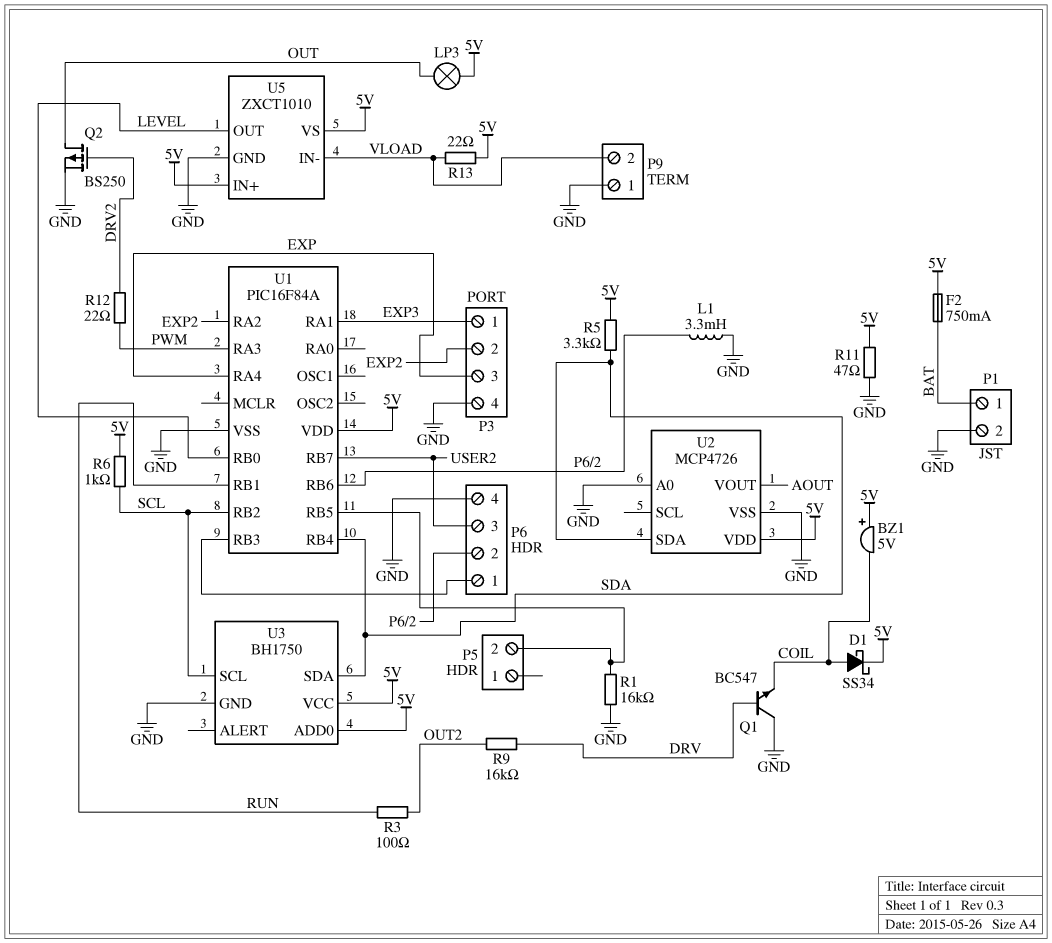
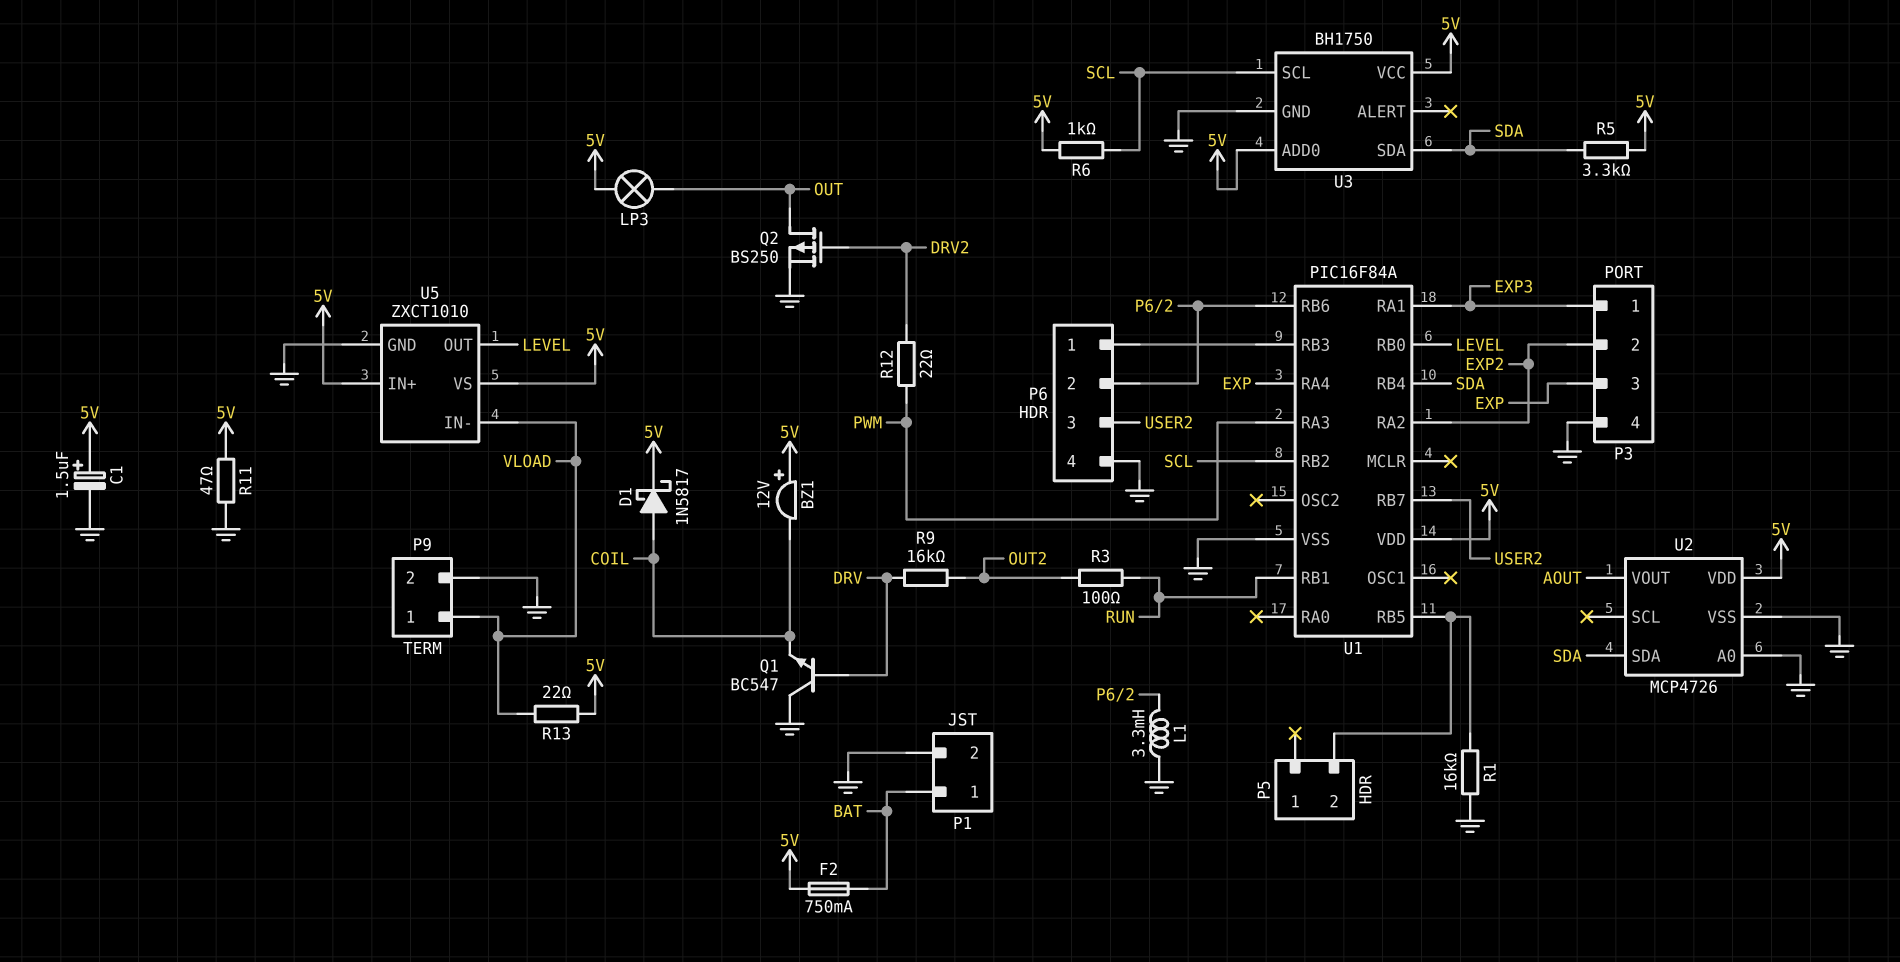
BZ1: buzzer 5V (plus 5V, minus COIL) -> buzzer 12V (plus 5V, minus COIL)
C1: none -> 1.5uF (plus 5V, minus GND)
D1: schottky SS34 (A COIL, K 5V) -> schottky 1N5817 (A COIL, K 5V)
P9 pin 1: GND -> VLOAD
P9 pin 2: VLOAD -> GND

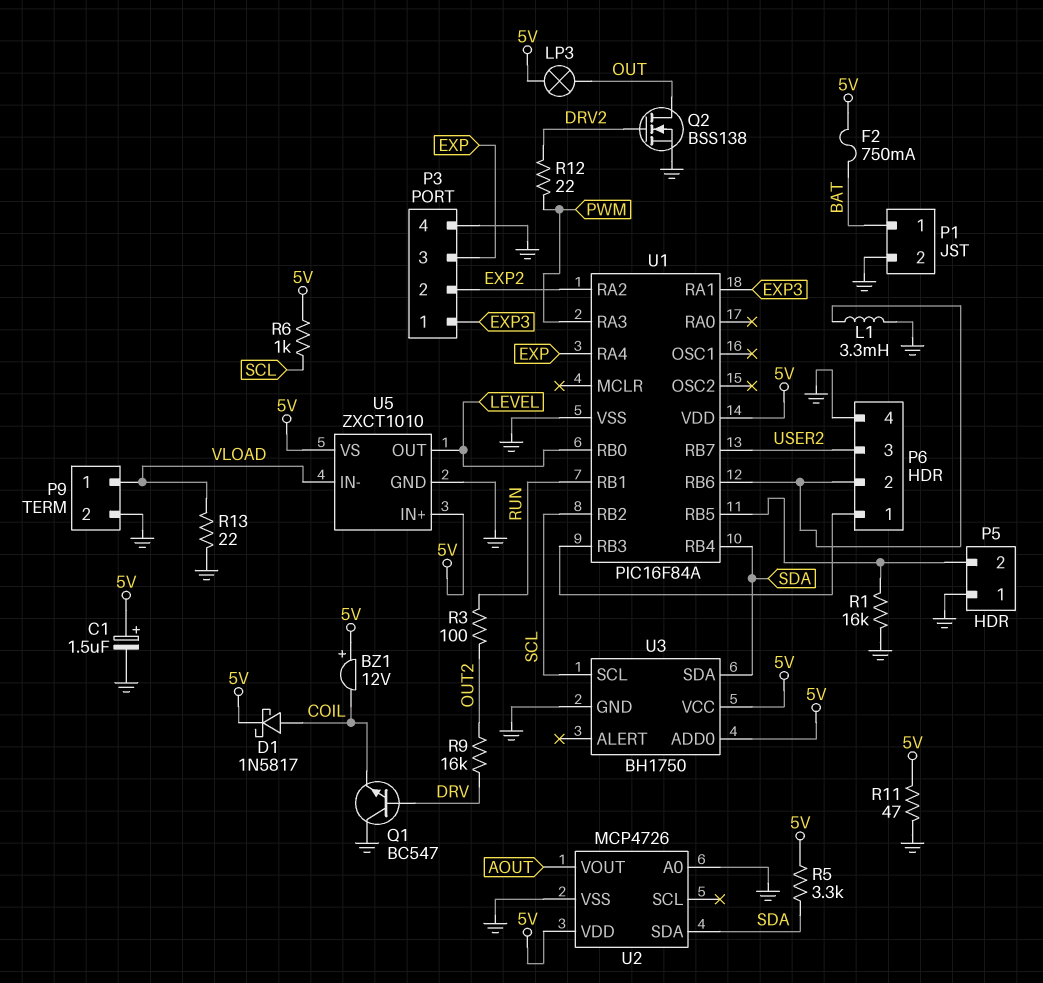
P5 pin 1: none -> GND
Q2: PMOS BS250 (G DRV2, D OUT, S GND) -> NMOS BSS138 (G DRV2, D OUT, S GND)
R13: 22 (5V, VLOAD) -> 22 (GND, VLOAD)

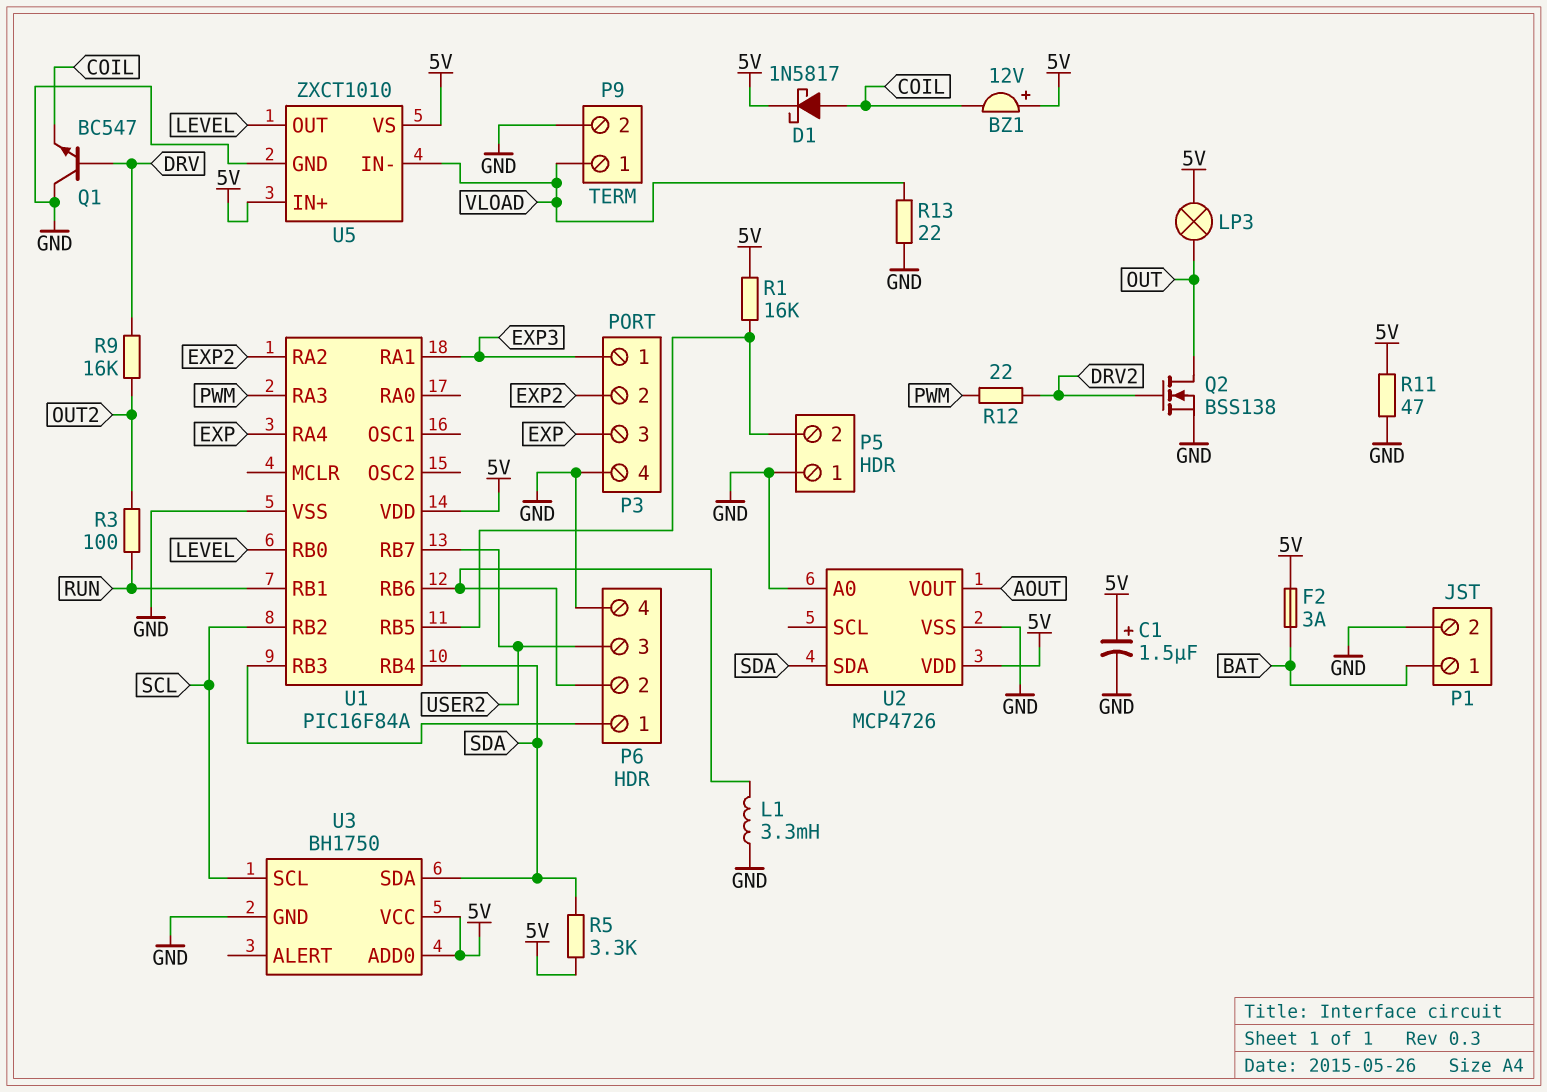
F2: 750mA (5V, BAT) -> 3A (5V, BAT)
R1: 16k (GND, P5/2) -> 16k (5V, P5/2)
R6: 1k (5V, SCL) -> none

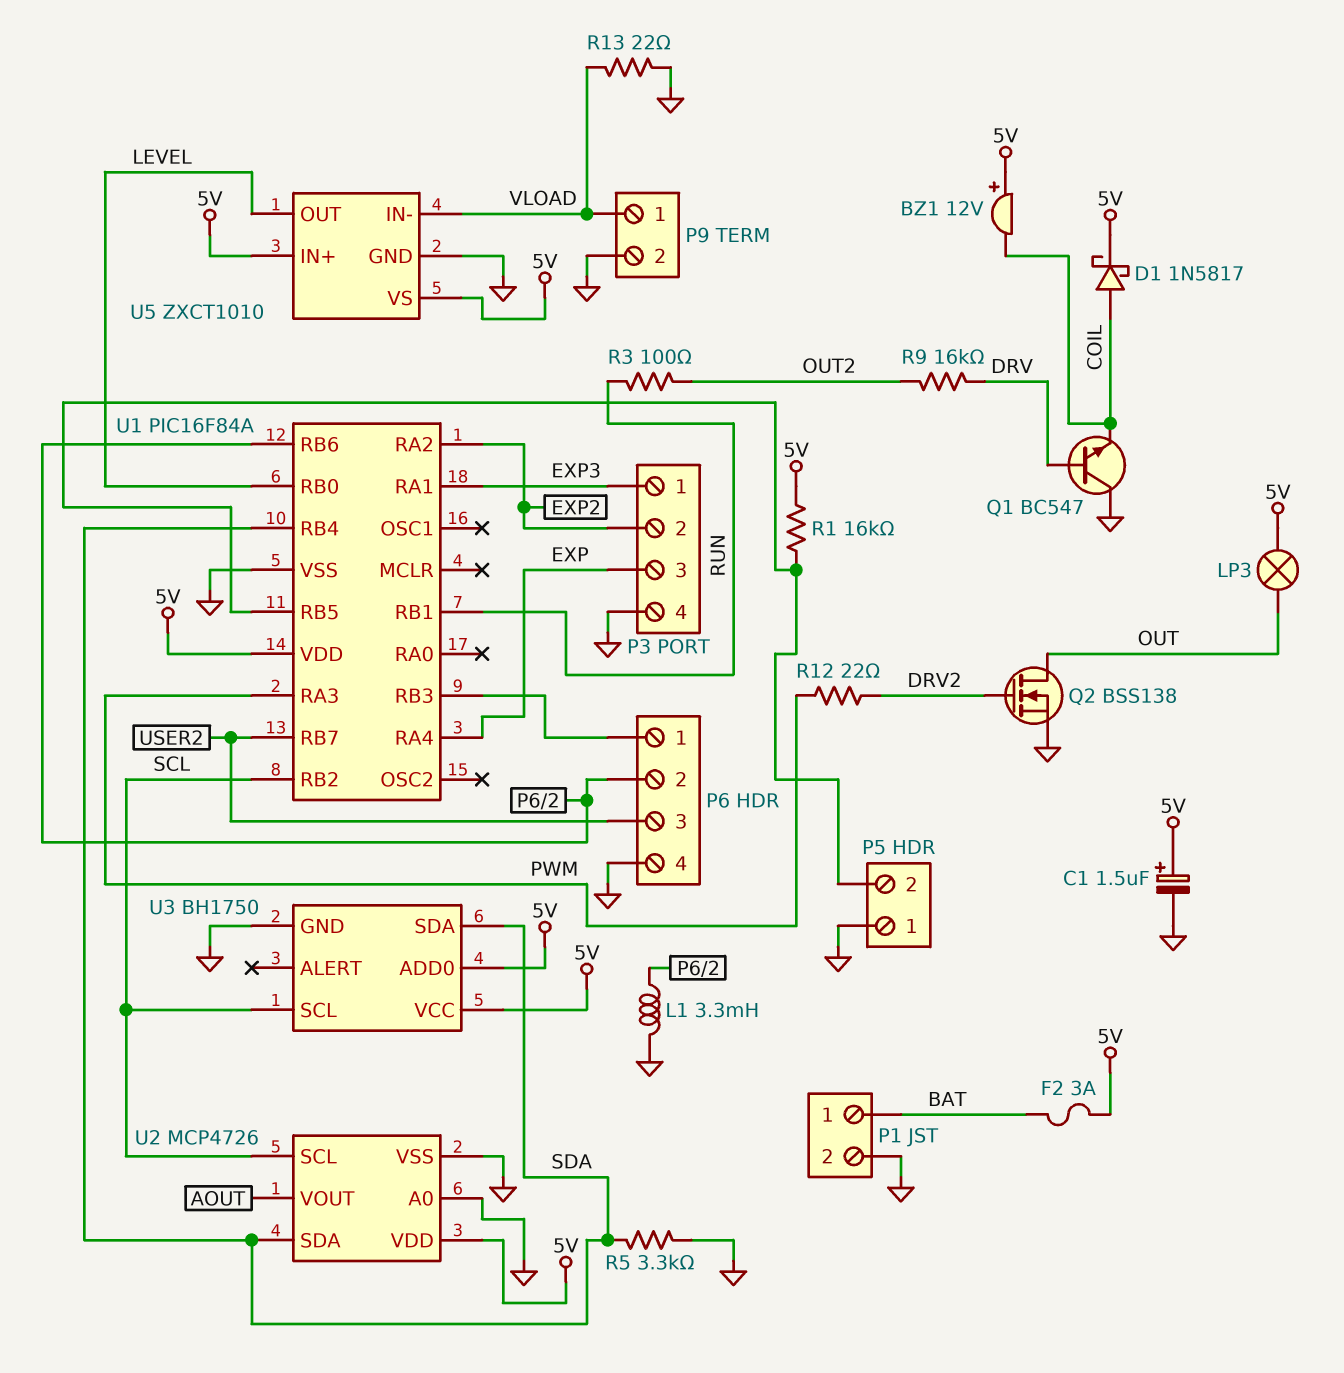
R5: 3.3k (5V, SDA) -> 3.3k (GND, SDA)
R11: 47 (5V, GND) -> none
U2 pin SCL: none -> SCL

